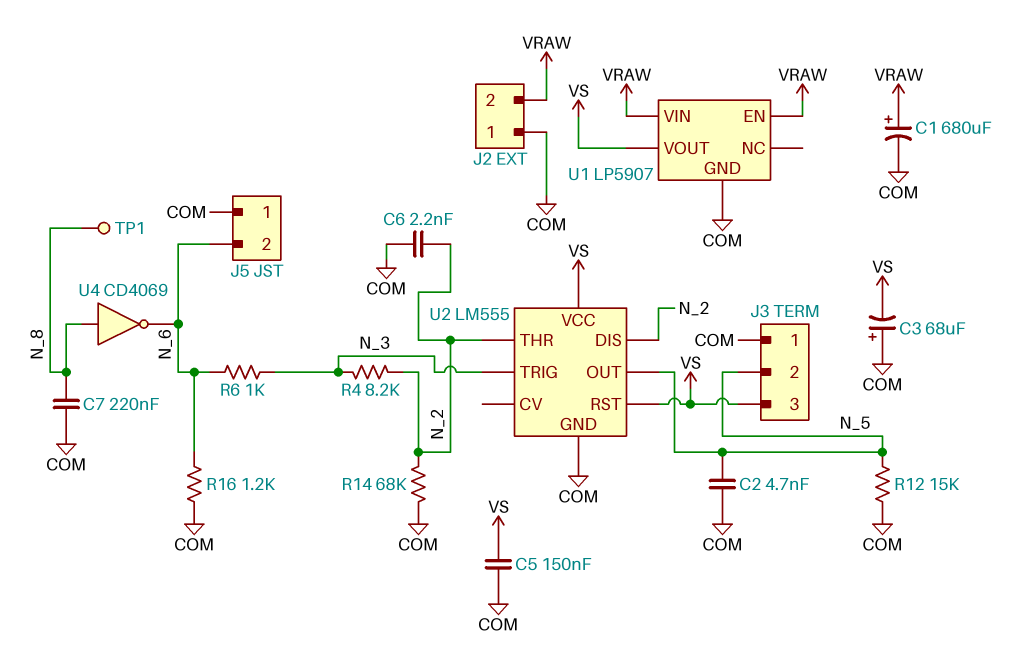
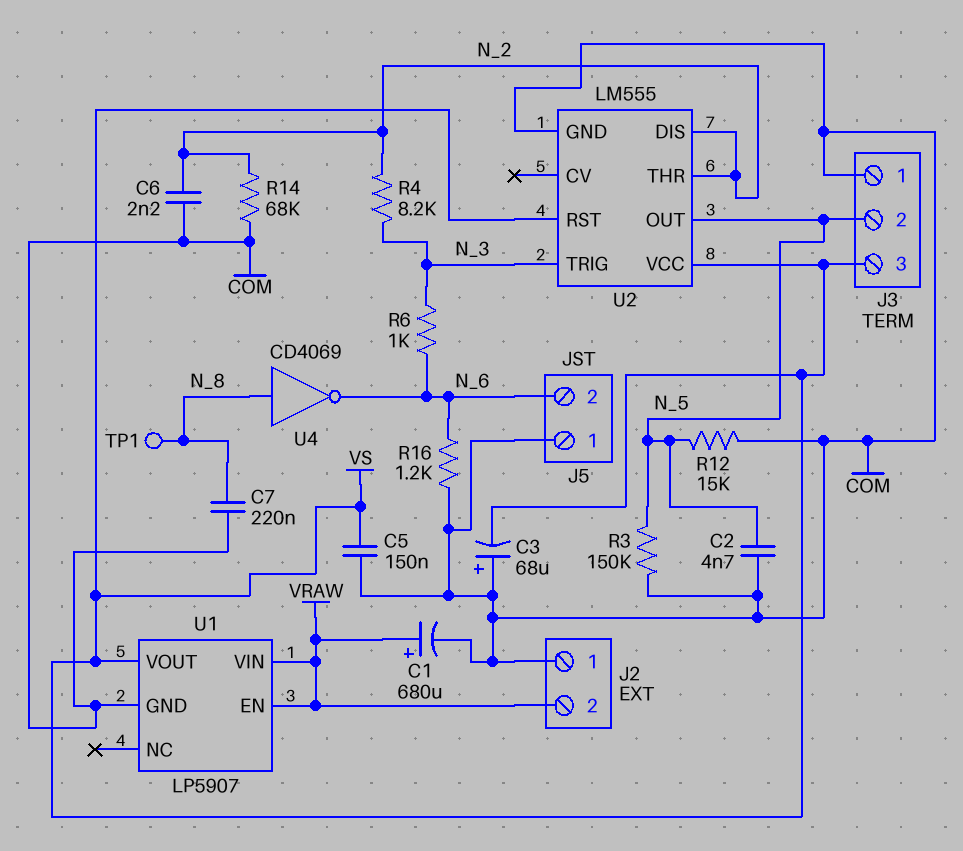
R3: none -> 150k (COM, N_5)

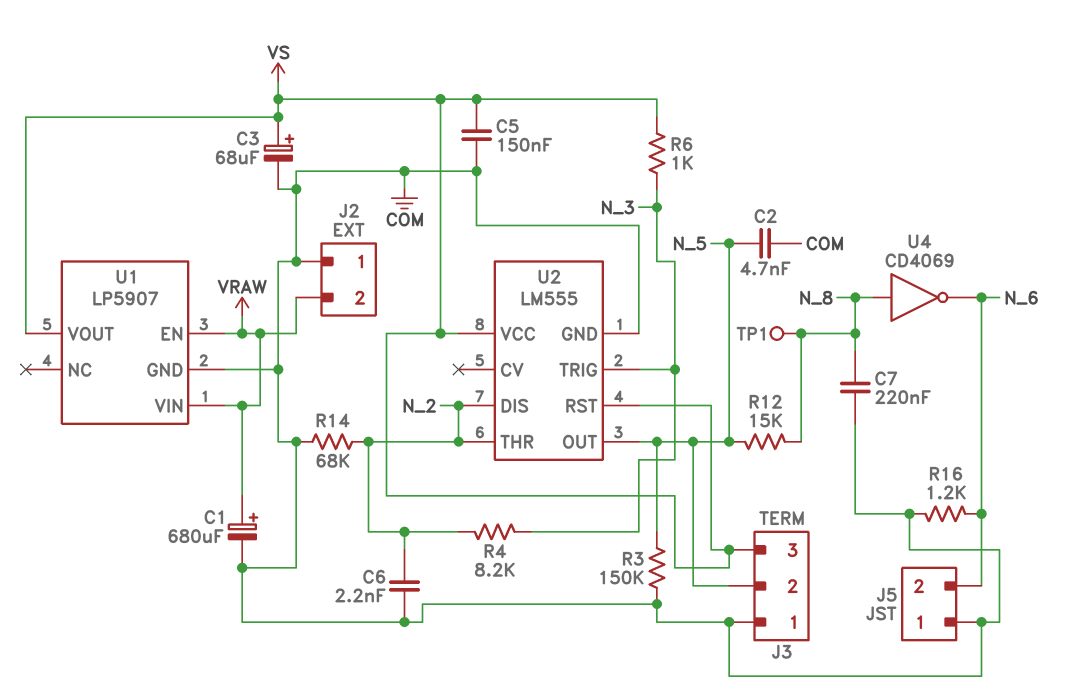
C3: 68uF (plus COM, minus VS) -> 68uF (plus VS, minus COM)
R6: 1k (N_3, N_6) -> 1k (N_3, VS)
R12: 15k (COM, N_5) -> 15k (N_5, N_8)

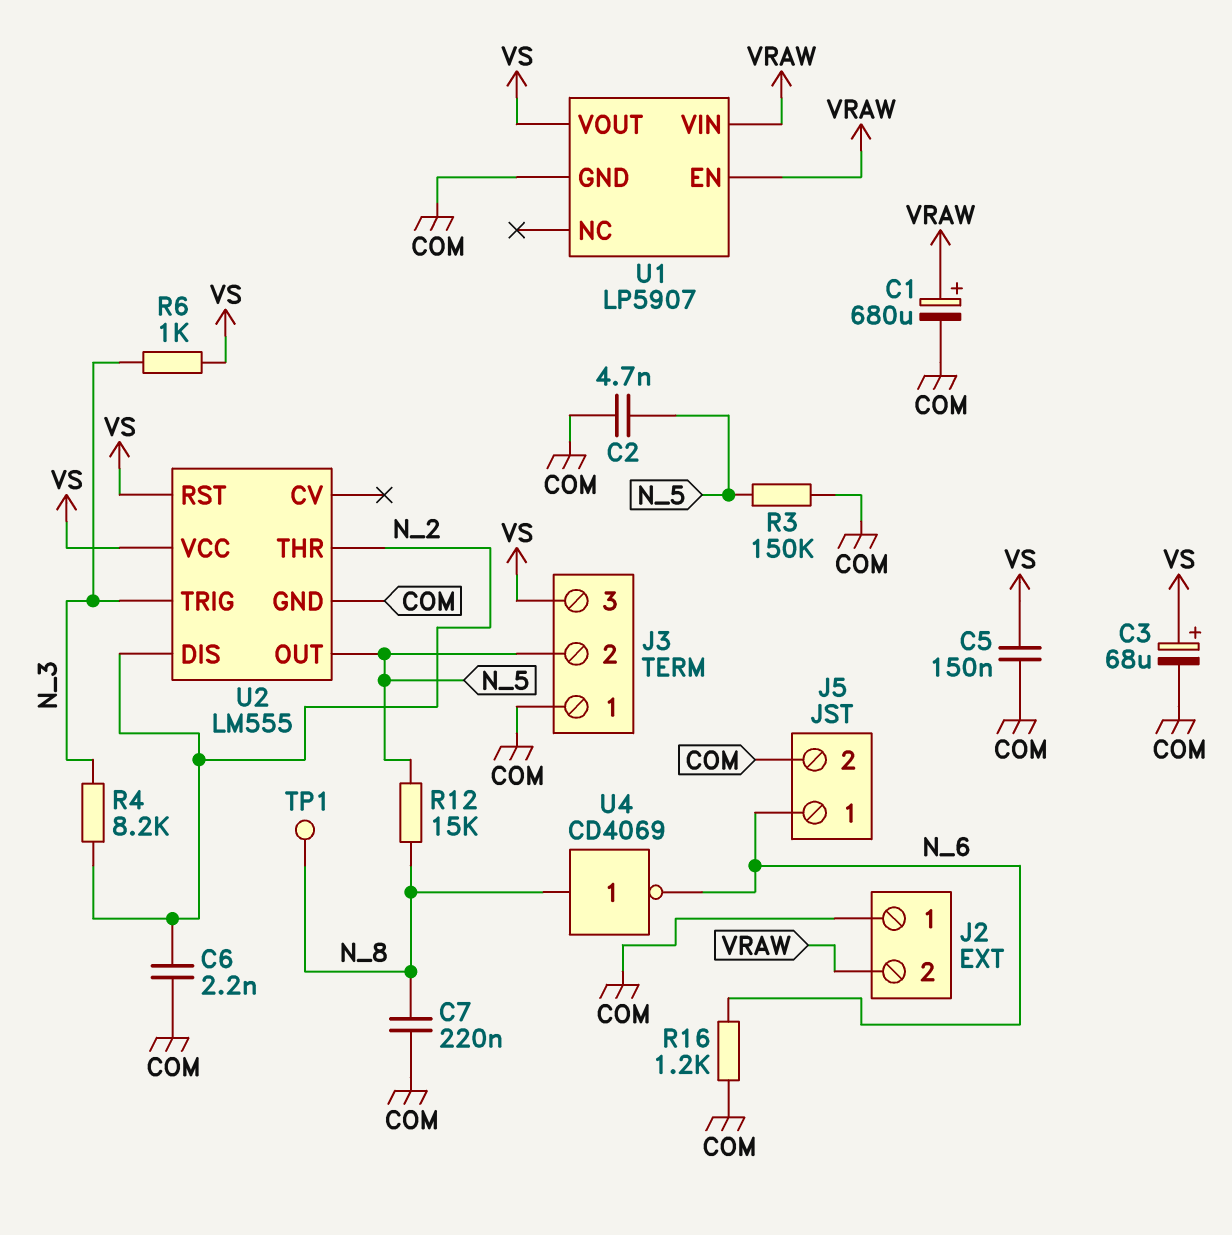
J5 pin 1: COM -> N_6
J5 pin 2: N_6 -> COM
R14: 68k (COM, N_2) -> none

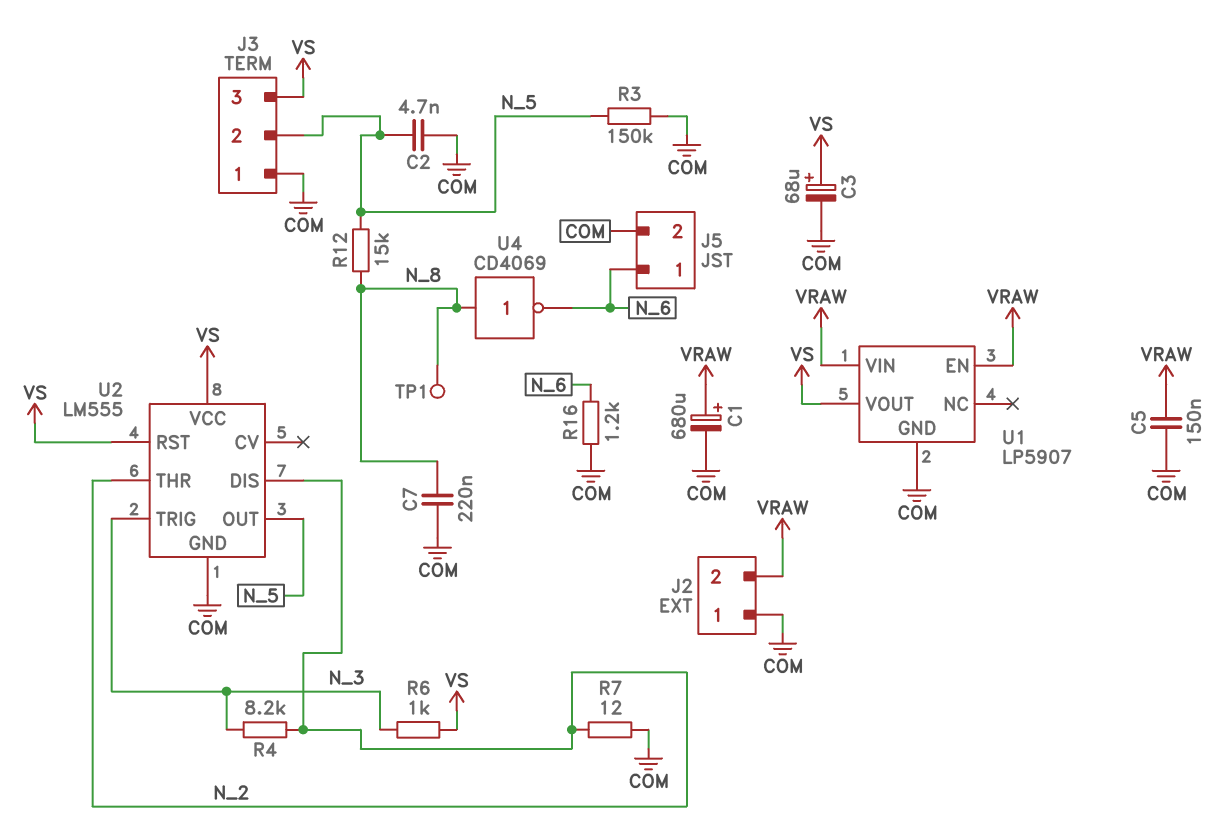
C5: 150nF (COM, VS) -> 150nF (COM, VRAW)
C6: 2.2nF (COM, N_2) -> none
R7: none -> 12 (COM, N_2)

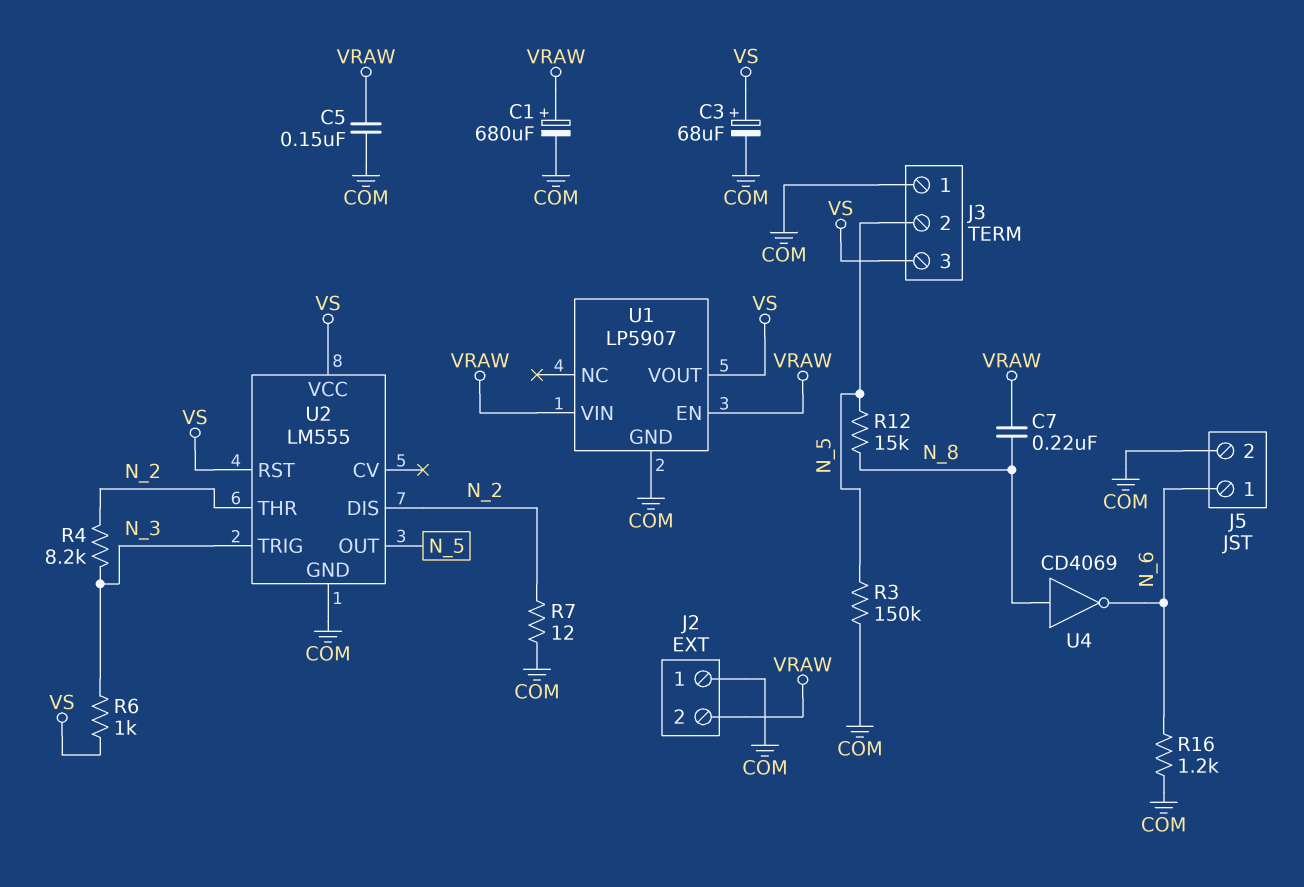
C2: 4.7nF (COM, N_5) -> none
C7: 220nF (COM, N_8) -> 220nF (N_8, VRAW)
TP1: test point (N_8) -> none

